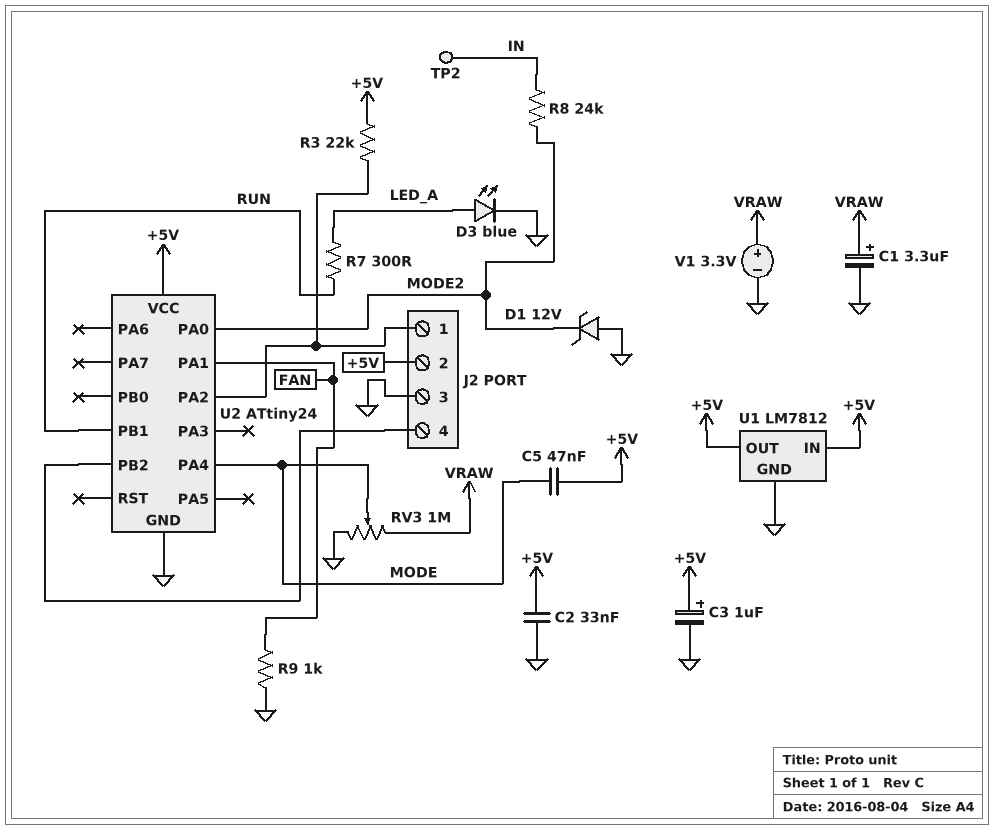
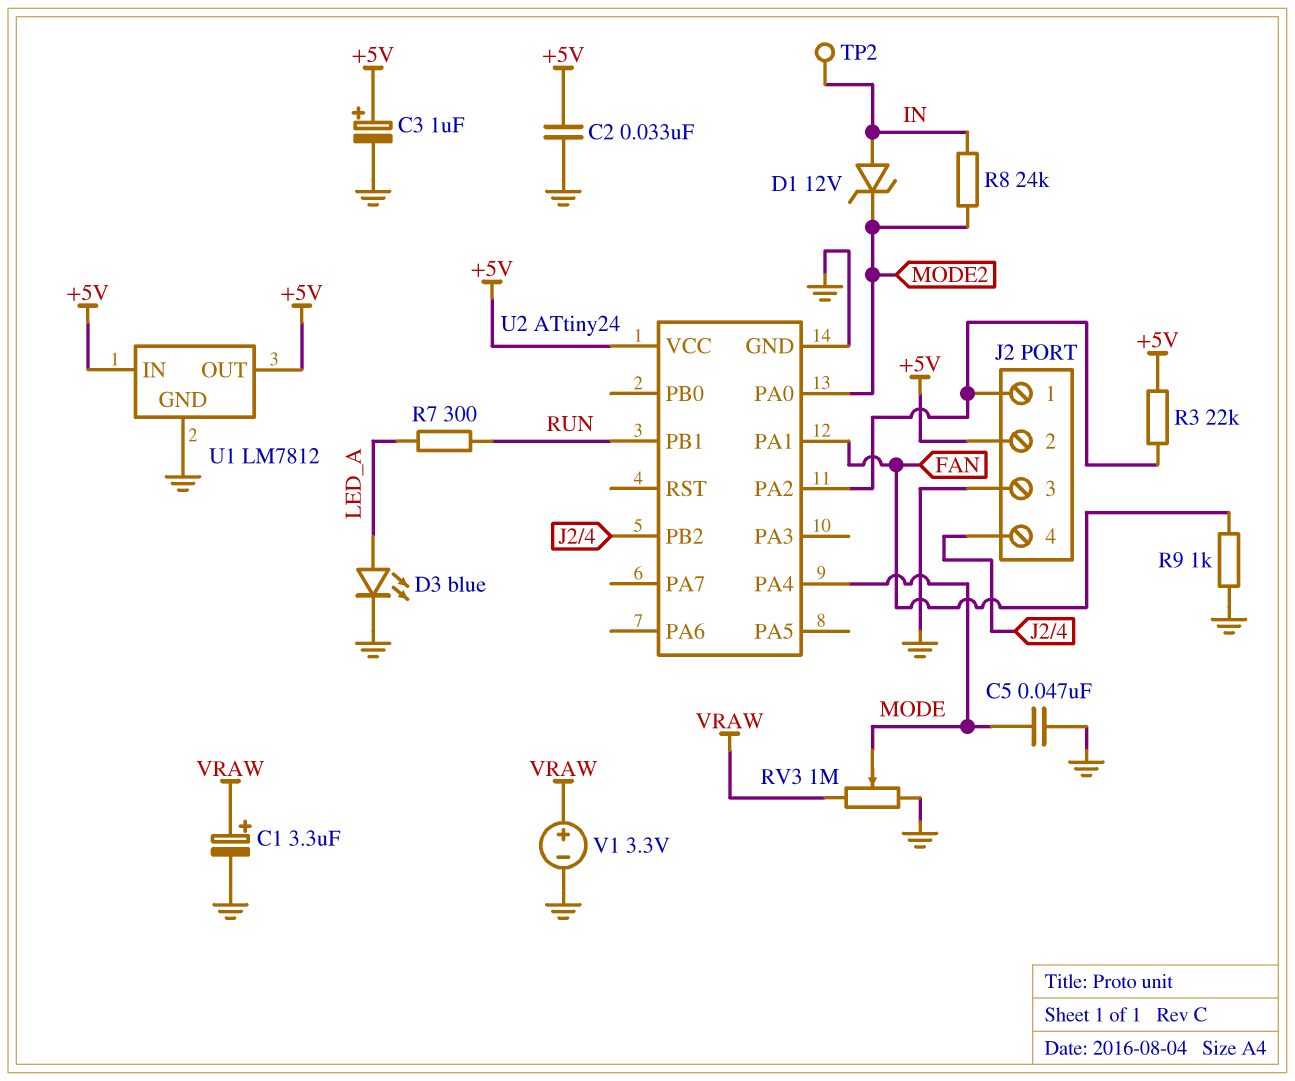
C5: 47nF (+5V, MODE) -> 47nF (GND, MODE)
D1: zener 12V (A GND, K MODE2) -> zener 12V (A IN, K MODE2)

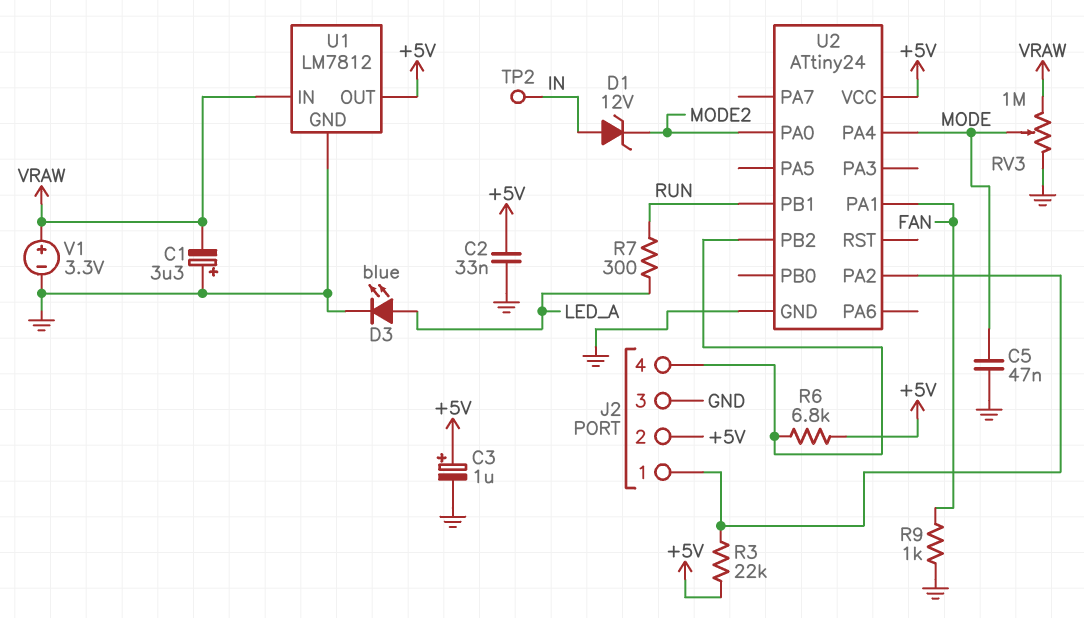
C1: 3.3uF (plus VRAW, minus GND) -> 3.3uF (plus GND, minus VRAW)
R6: none -> 6.8k (+5V, J2/4)
R8: 24k (IN, MODE2) -> none
U1 pin IN: +5V -> VRAW

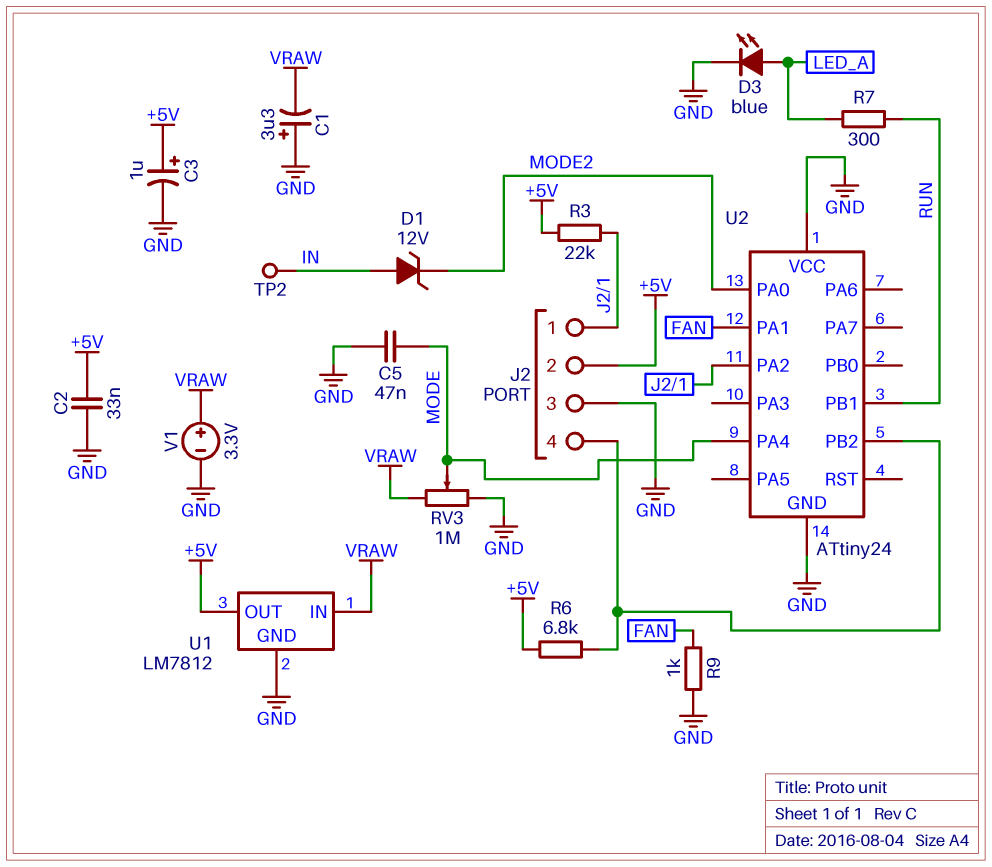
U2 pin VCC: +5V -> GND

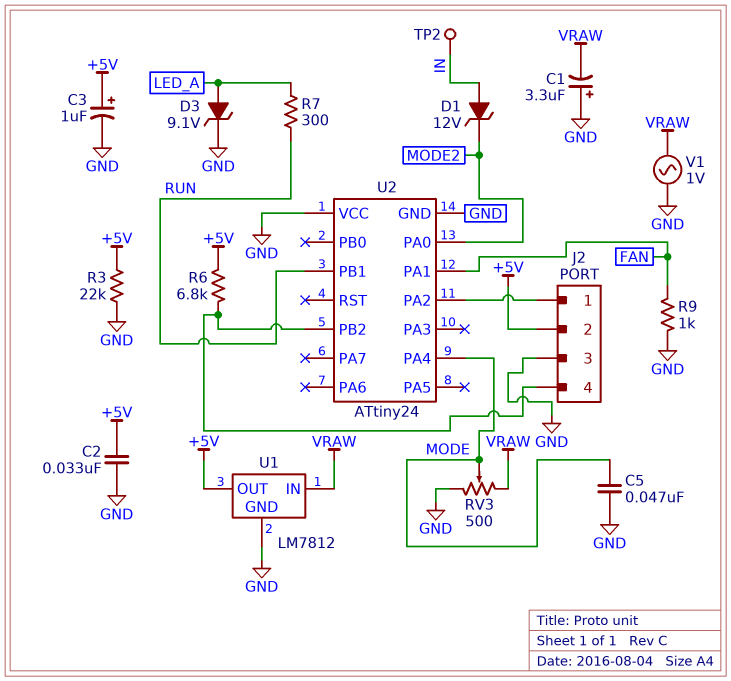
D3: LED blue (A LED_A, K GND) -> zener 9.1V (A LED_A, K GND)
R3: 22k (+5V, J2/1) -> 22k (+5V, GND)
RV3: 1M (GND, VRAW, wiper MODE) -> 500 (GND, VRAW, wiper MODE)
V1: 3.3V (plus VRAW, minus GND) -> AC 1V (GND, VRAW)

